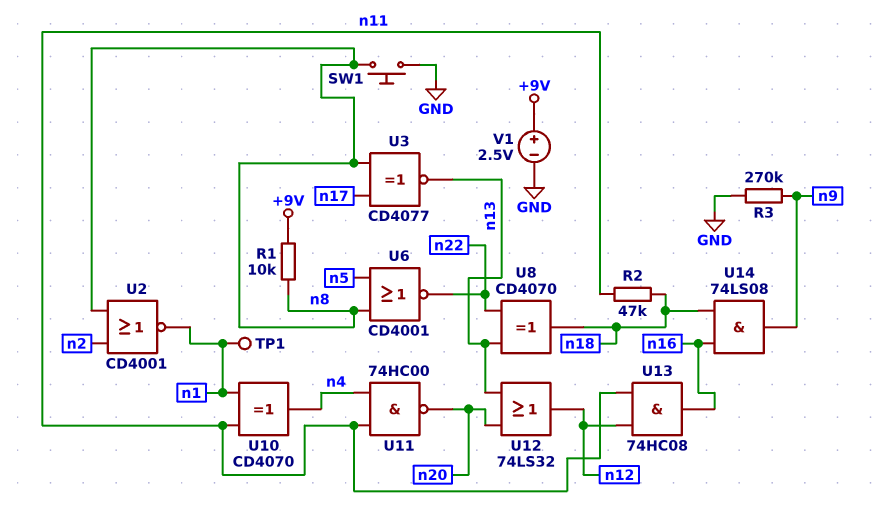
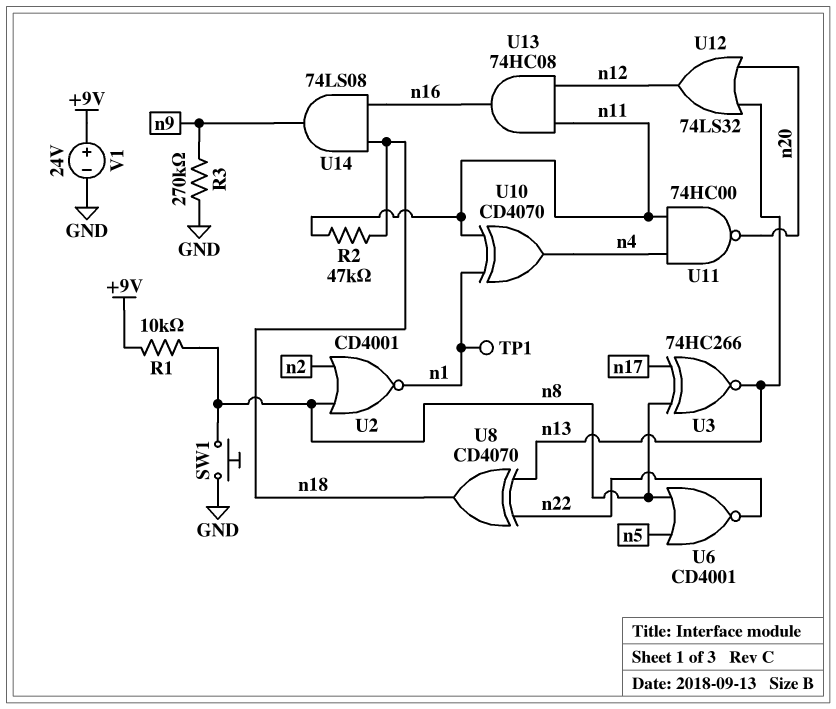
U3: XNOR CD4077 (in n8, in n17, out n13) -> XNOR 74HC266 (in n8, in n17, out n13)
V1: 2.5V (plus +9V, minus GND) -> 24V (plus +9V, minus GND)

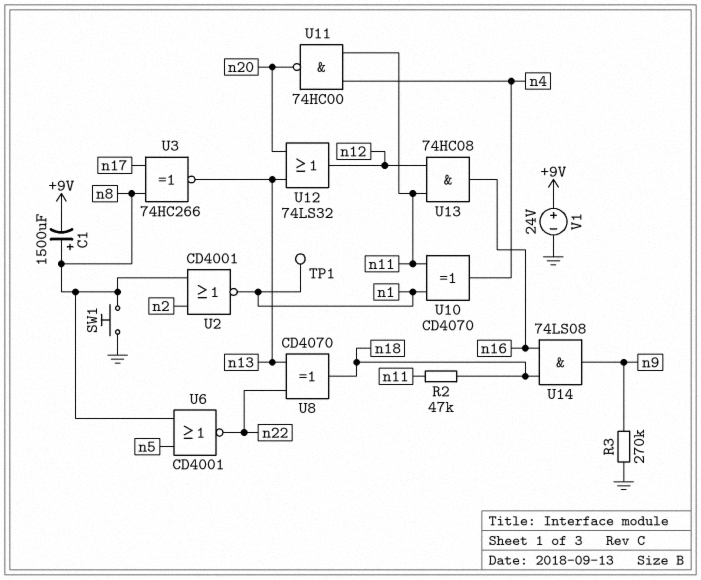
C1: none -> 1500uF (plus n8, minus +9V)
R1: 10k (+9V, n8) -> none

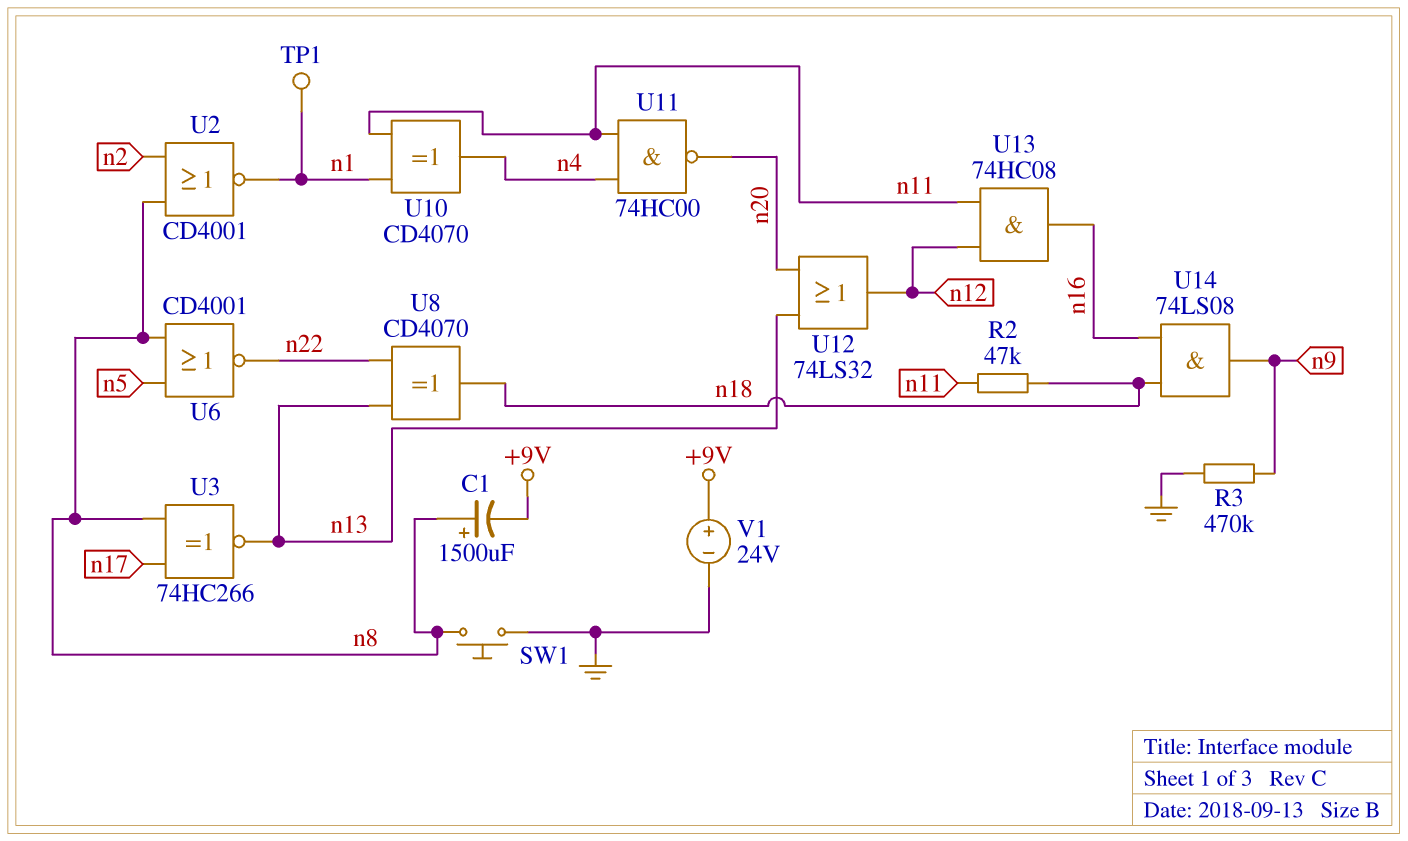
R3: 270k (GND, n9) -> 470k (GND, n9)

